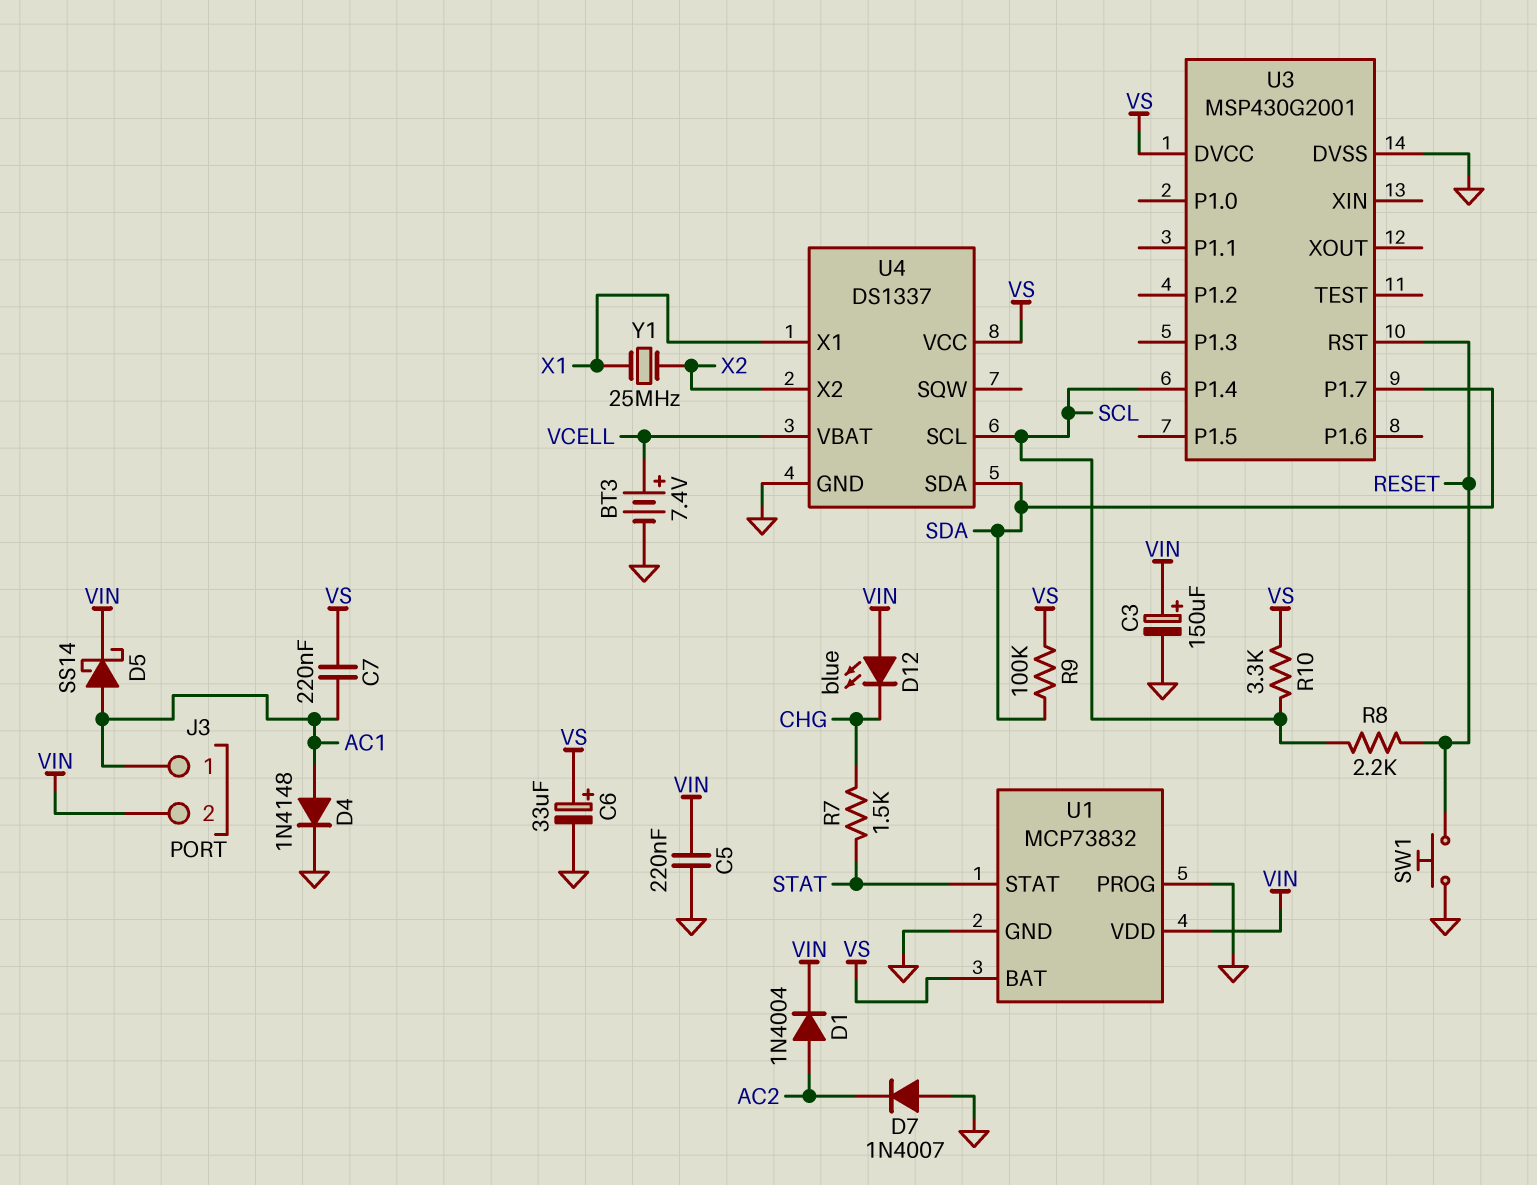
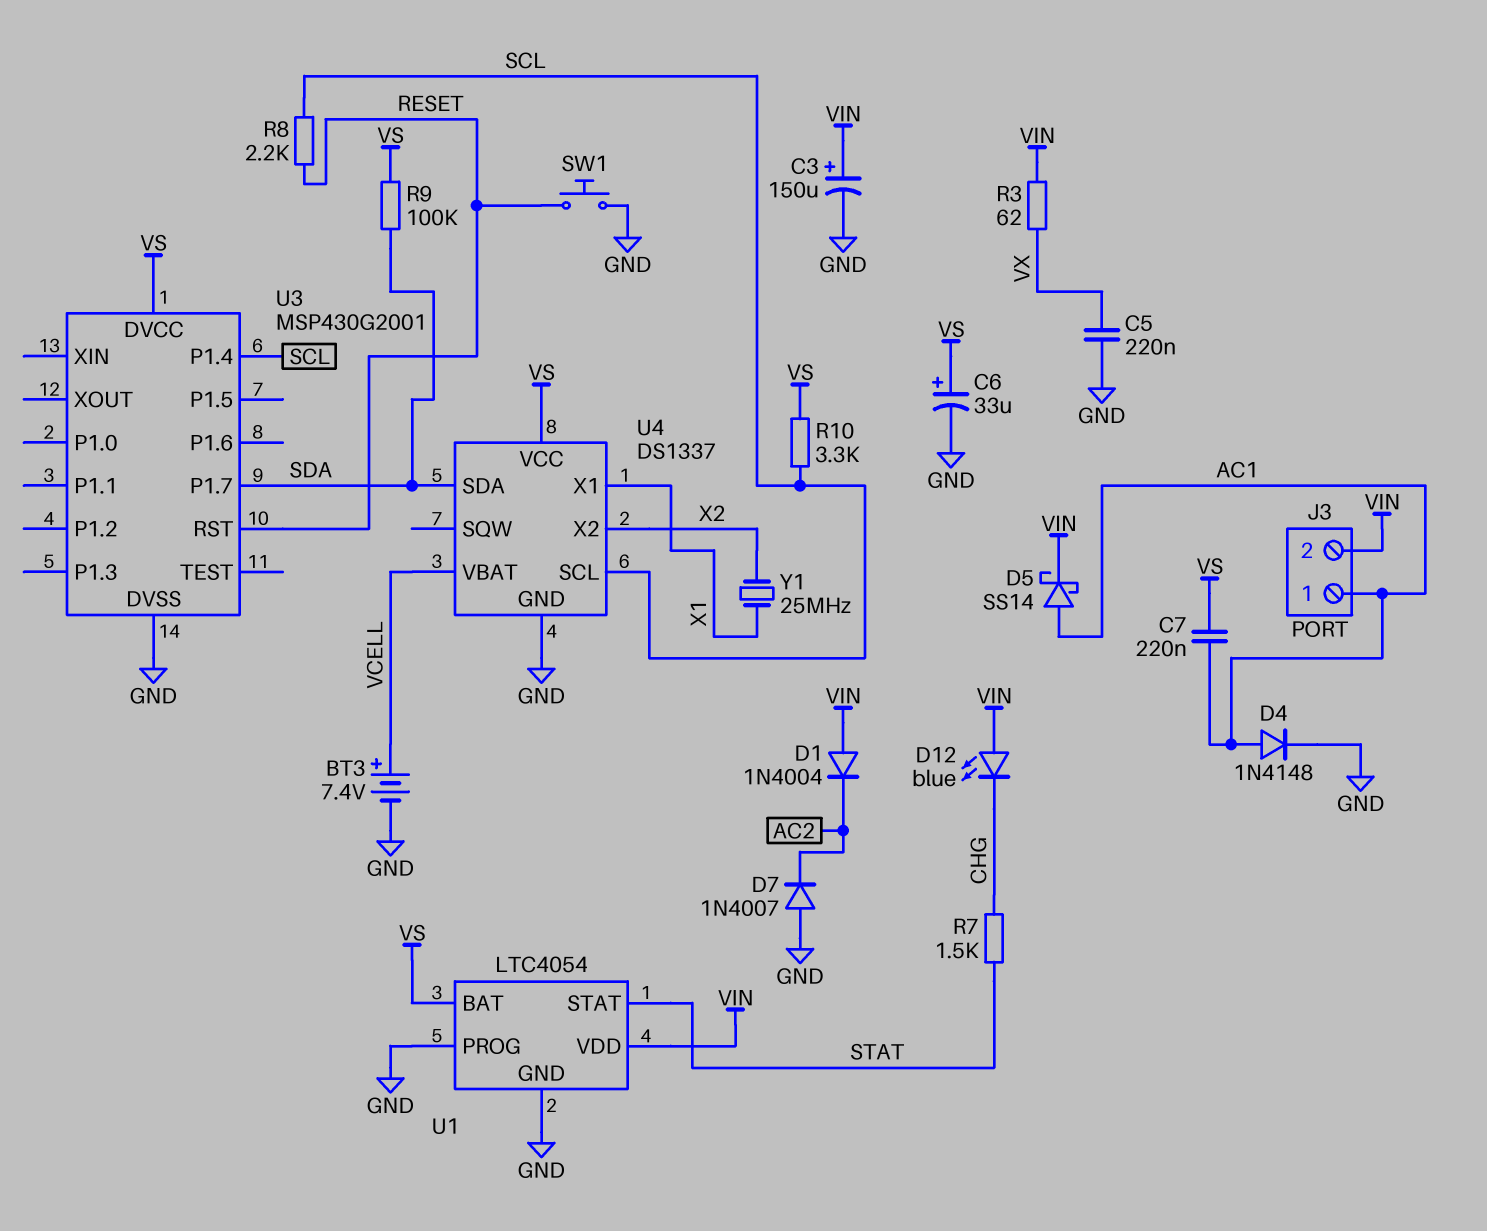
C5: 220nF (GND, VIN) -> 220nF (GND, VX)
D1: diode 1N4004 (A AC2, K VIN) -> diode 1N4004 (A VIN, K AC2)
R3: none -> 62 (VIN, VX)
U1: MCP73832 -> LTC4054

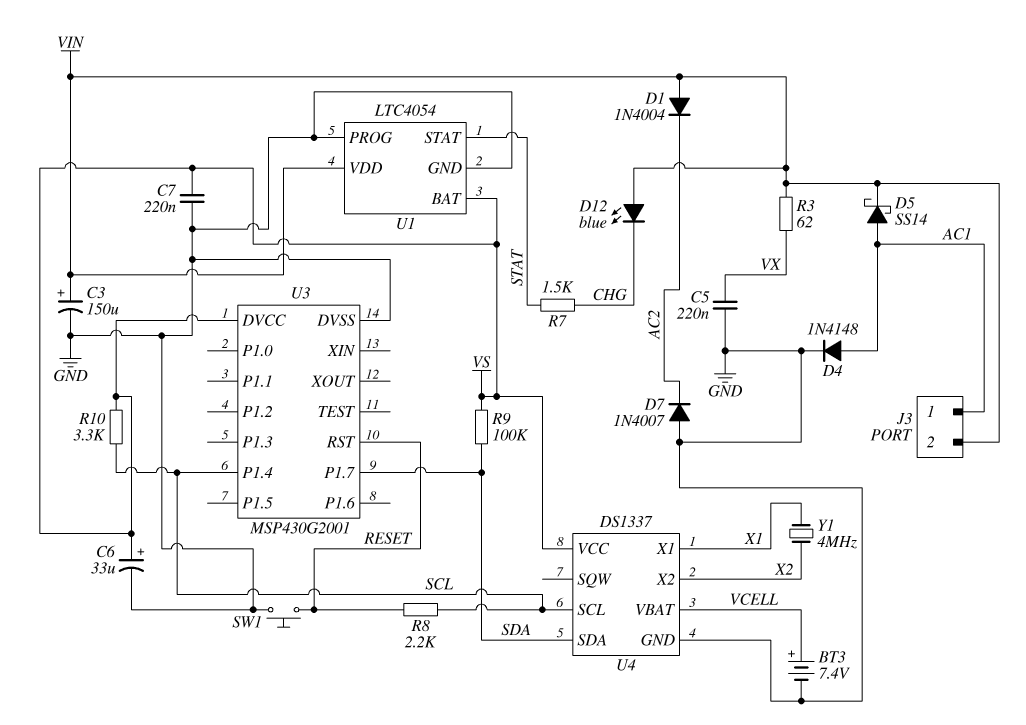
C7: 220nF (AC1, VS) -> 220nF (GND, VS)
Y1: 25MHz (X1, X2) -> 4MHz (X1, X2)

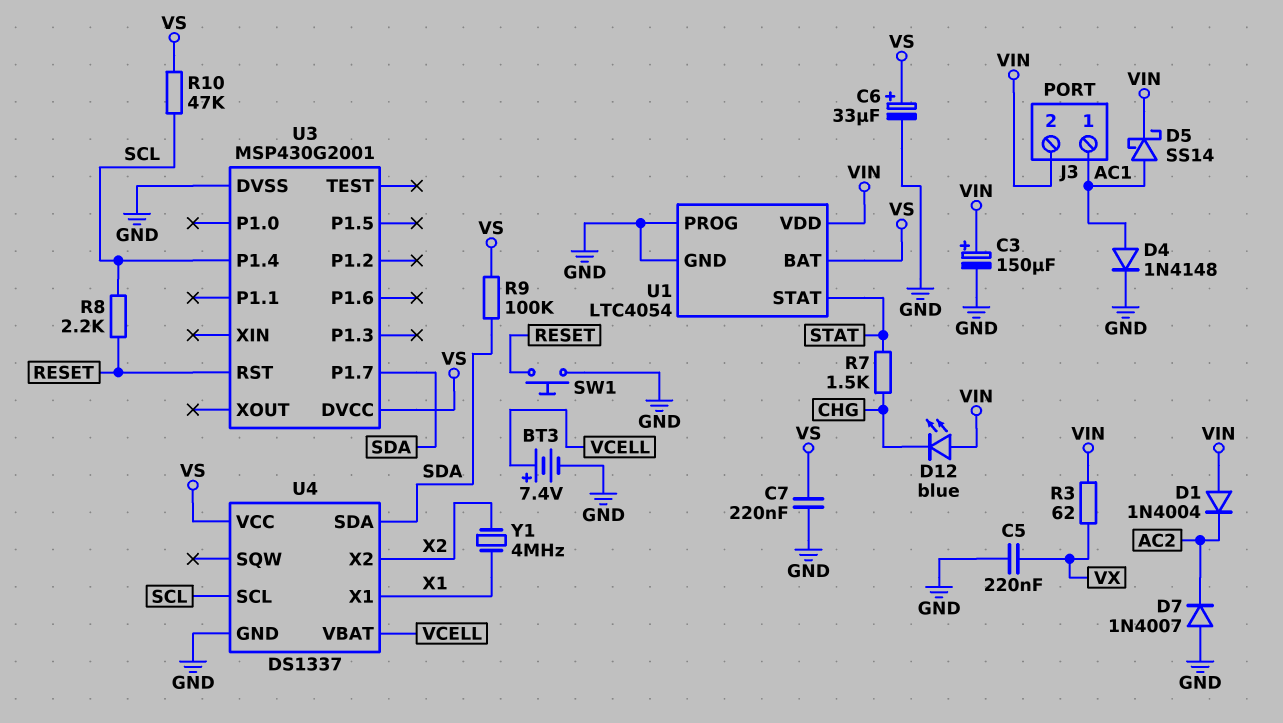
R10: 3.3k (SCL, VS) -> 47k (SCL, VS)

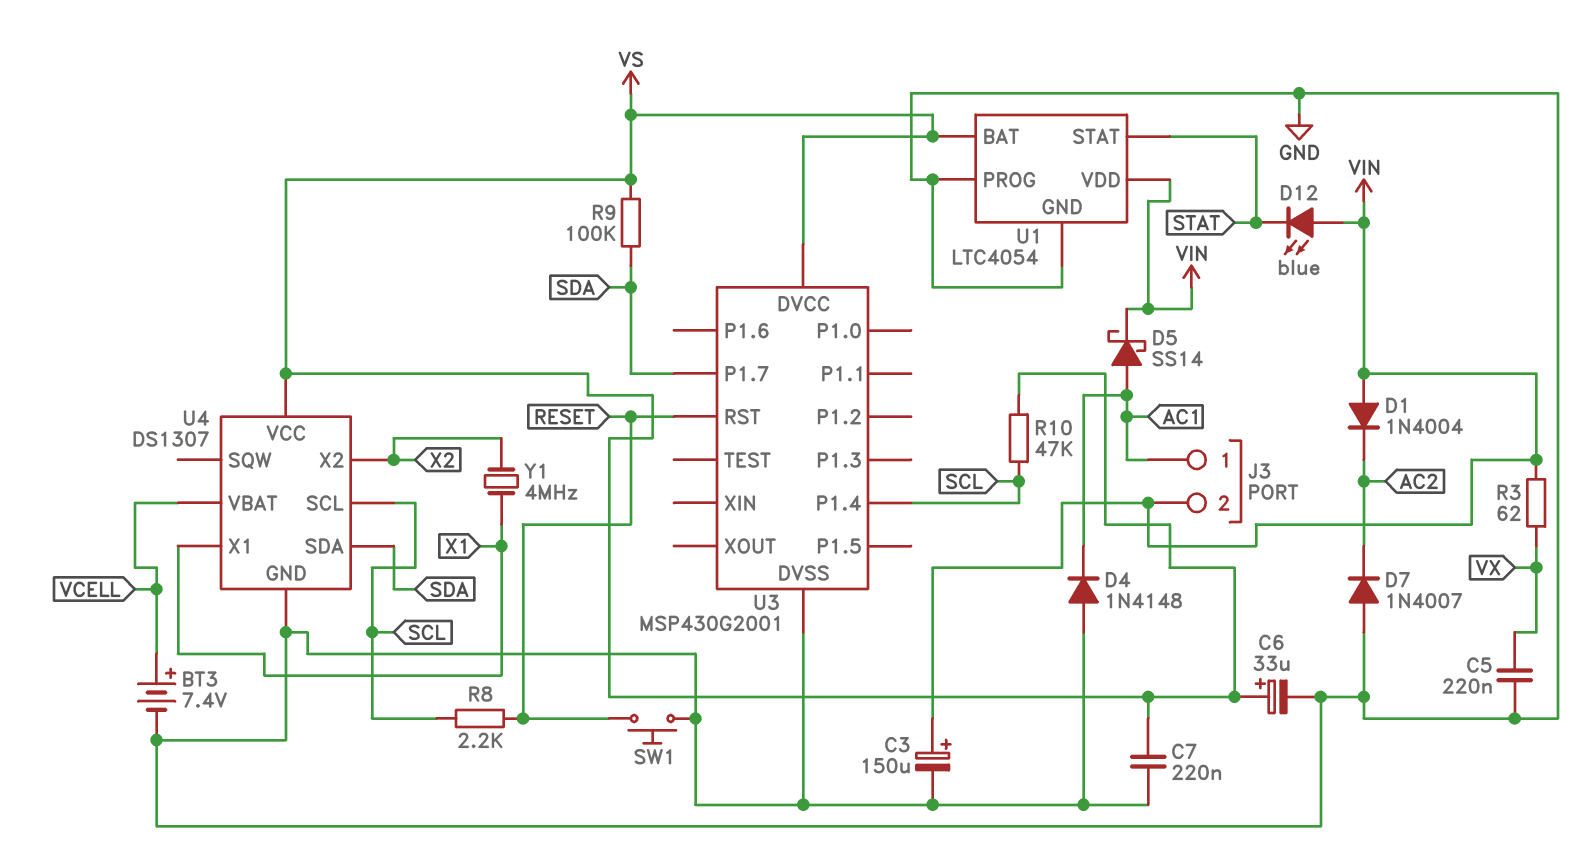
D4: diode 1N4148 (A AC1, K GND) -> diode 1N4148 (A GND, K AC1)
D12: LED blue (A VIN, K CHG) -> LED blue (A VIN, K STAT)
R7: 1.5k (CHG, STAT) -> none
U4: DS1337 -> DS1307

